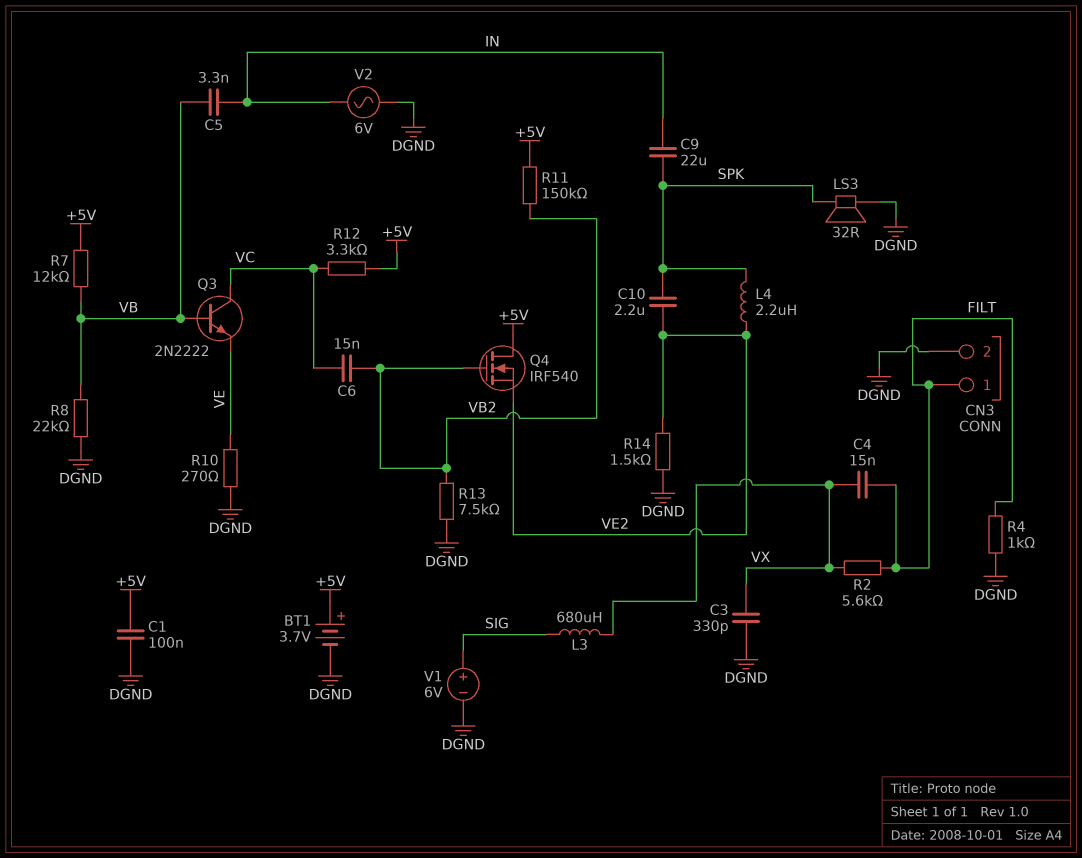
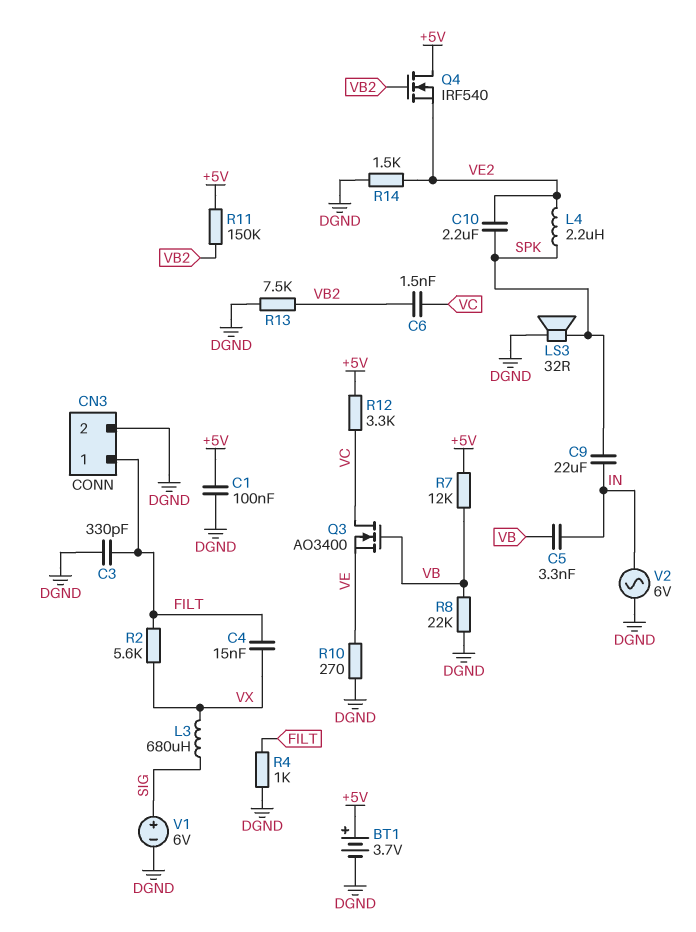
C3: 330pF (DGND, VX) -> 330pF (DGND, FILT)
C6: 15nF (VB2, VC) -> 1.5nF (VB2, VC)
Q3: NPN 2N2222 (B VB, C VC, E VE) -> NMOS AO3400 (G VB, D VC, S VE)

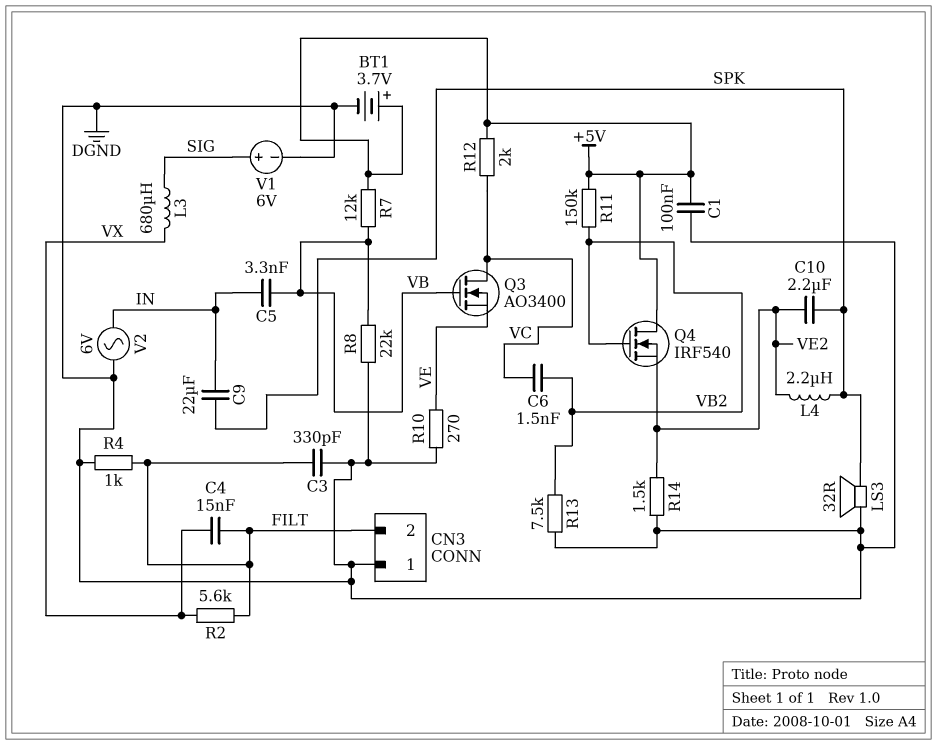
CN3 pin 1: FILT -> DGND
CN3 pin 2: DGND -> FILT
R12: 3.3k (+5V, VC) -> 2k (+5V, VC)

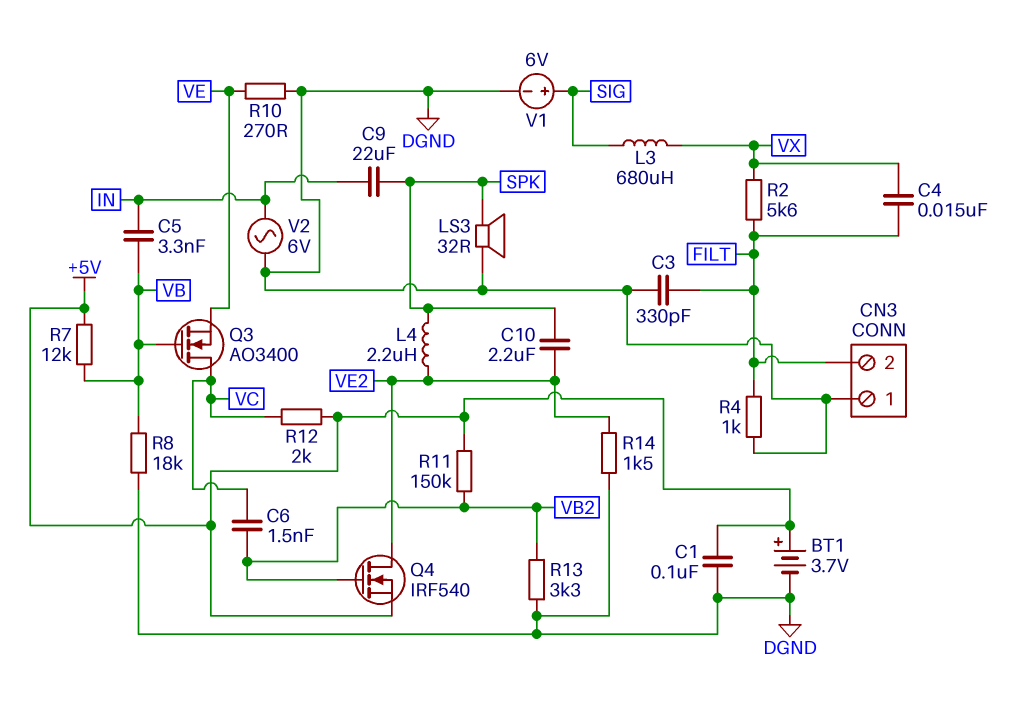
Q4: NMOS IRF540 (G VB2, D +5V, S VE2) -> NMOS IRF540 (G VB2, D VE2, S +5V)
R8: 22k (DGND, VB) -> 18k (DGND, VB)
R13: 7.5k (DGND, VB2) -> 3.3k (DGND, VB2)

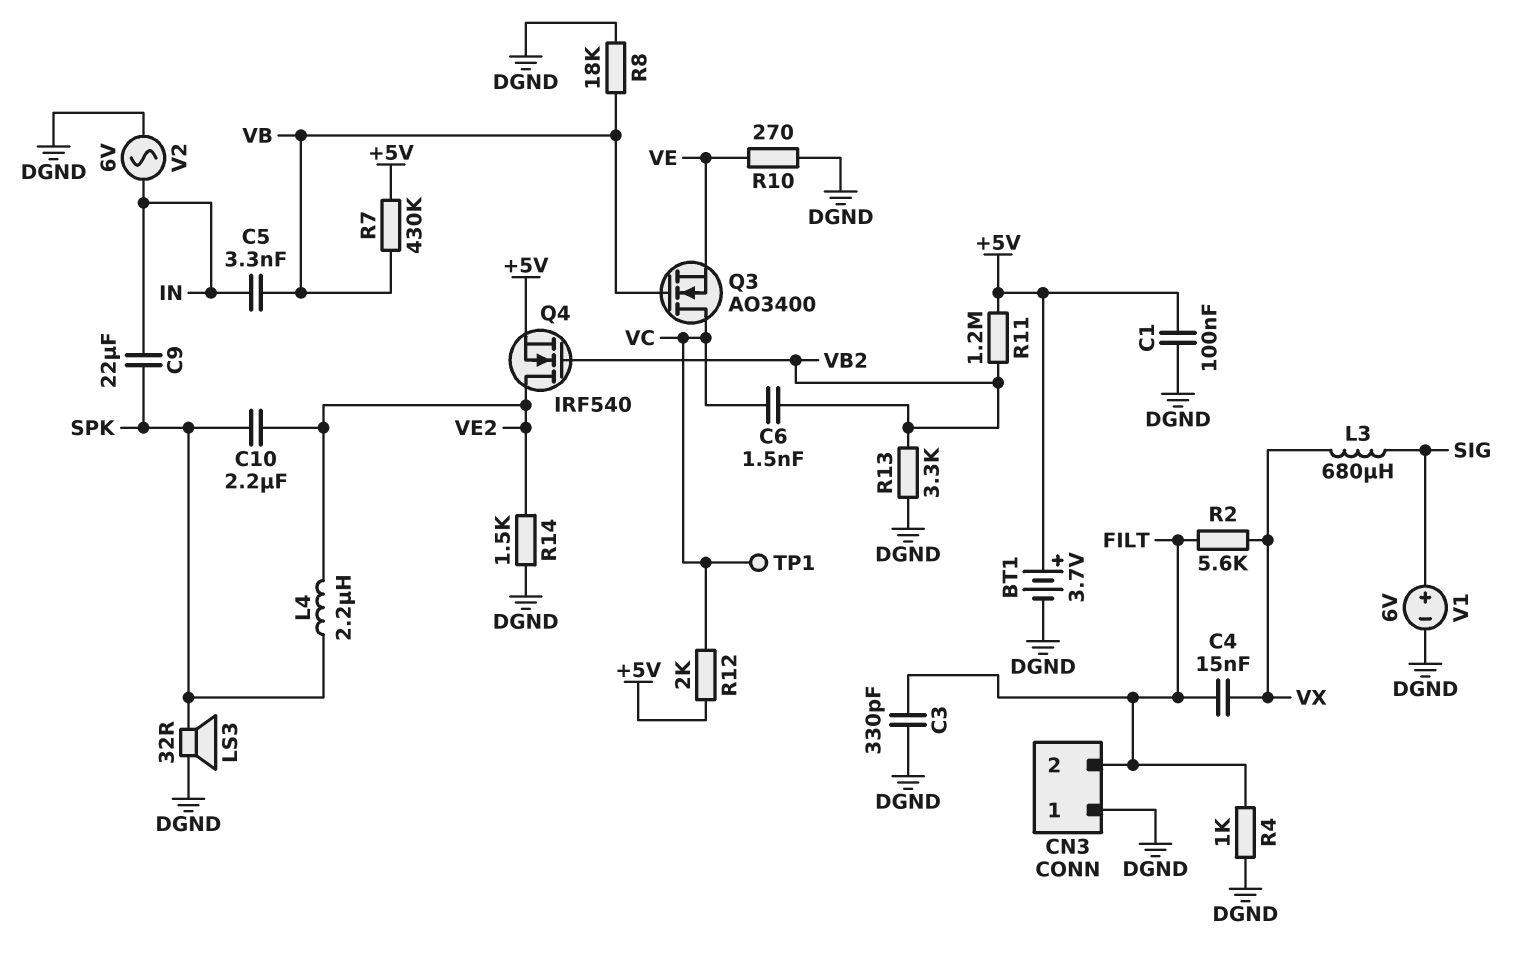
R7: 12k (+5V, VB) -> 430k (+5V, VB)
R11: 150k (+5V, VB2) -> 1.2M (+5V, VB2)
TP1: none -> test point (VC)

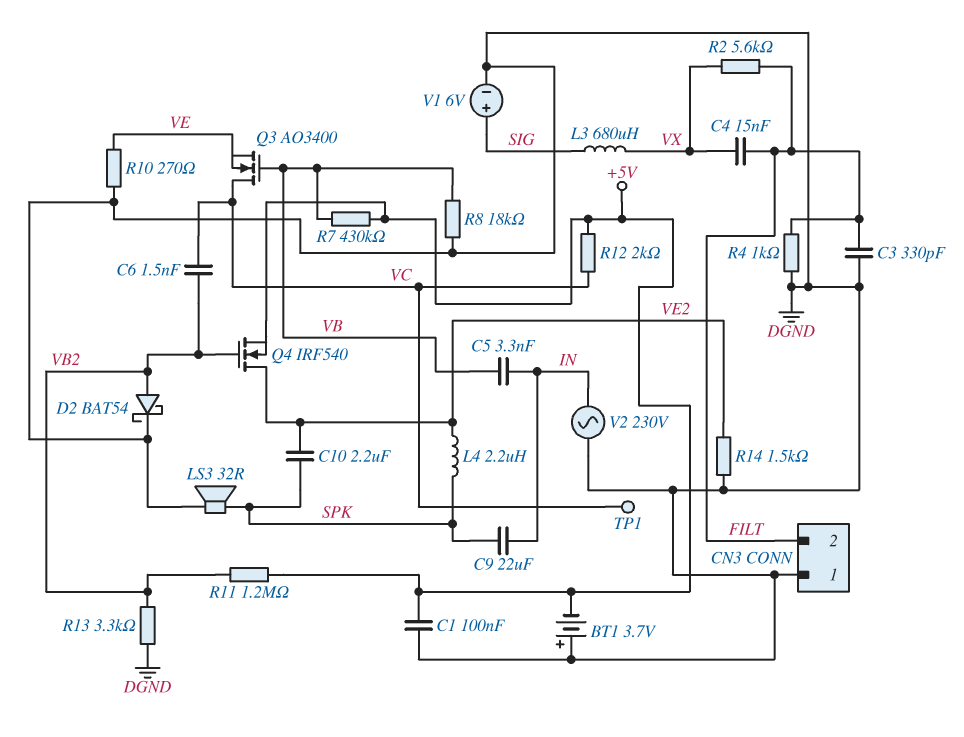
BT1: 3.7V (plus +5V, minus DGND) -> 3.7V (plus DGND, minus +5V)
D2: none -> schottky BAT54 (A VB2, K DGND)
V2: AC 6V (DGND, IN) -> AC 230V (DGND, IN)

